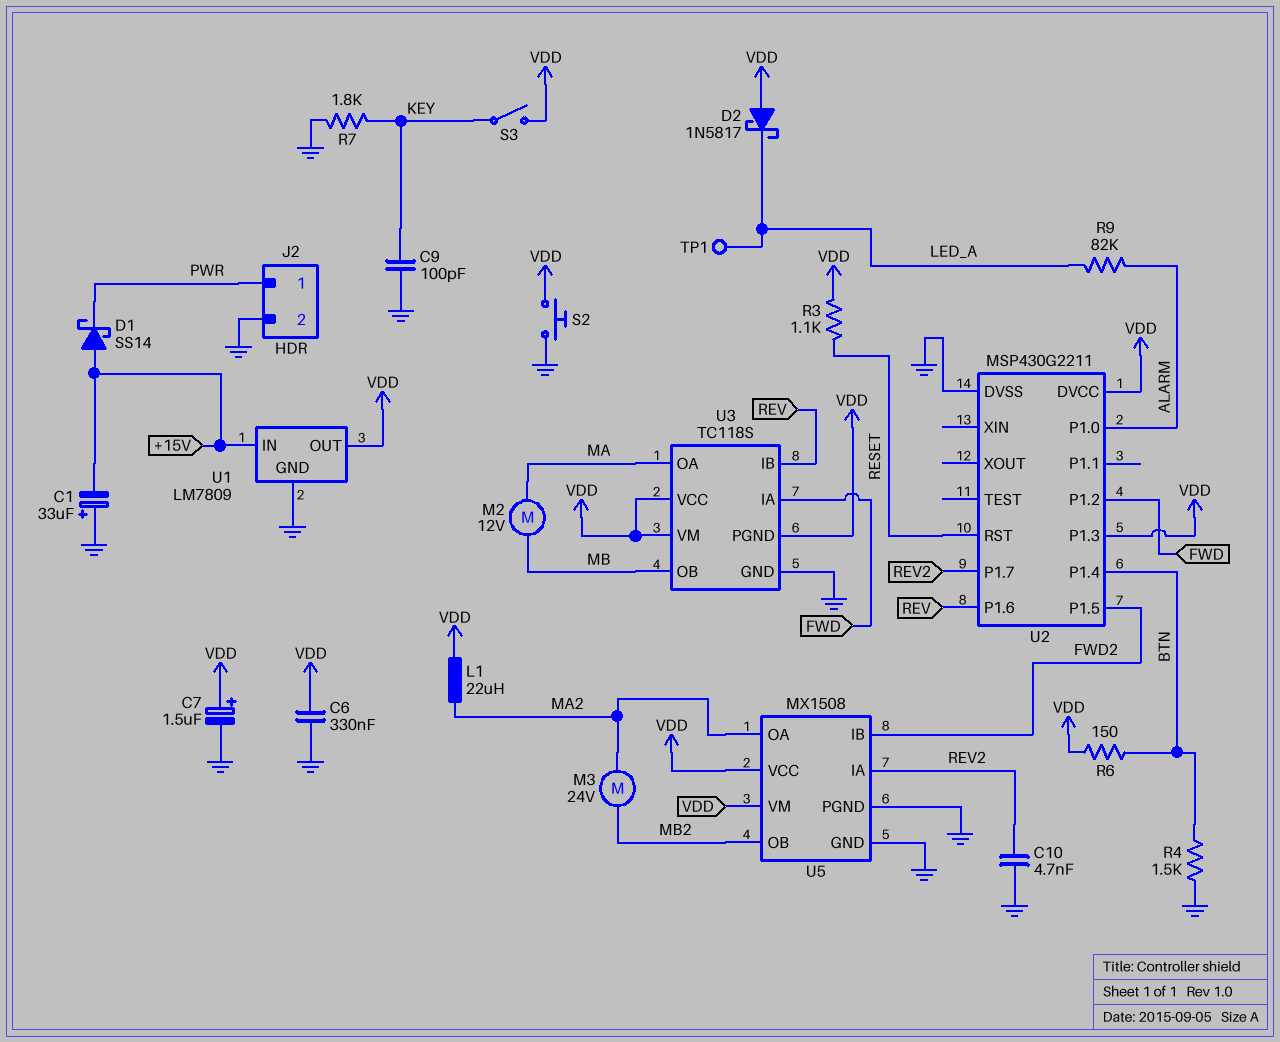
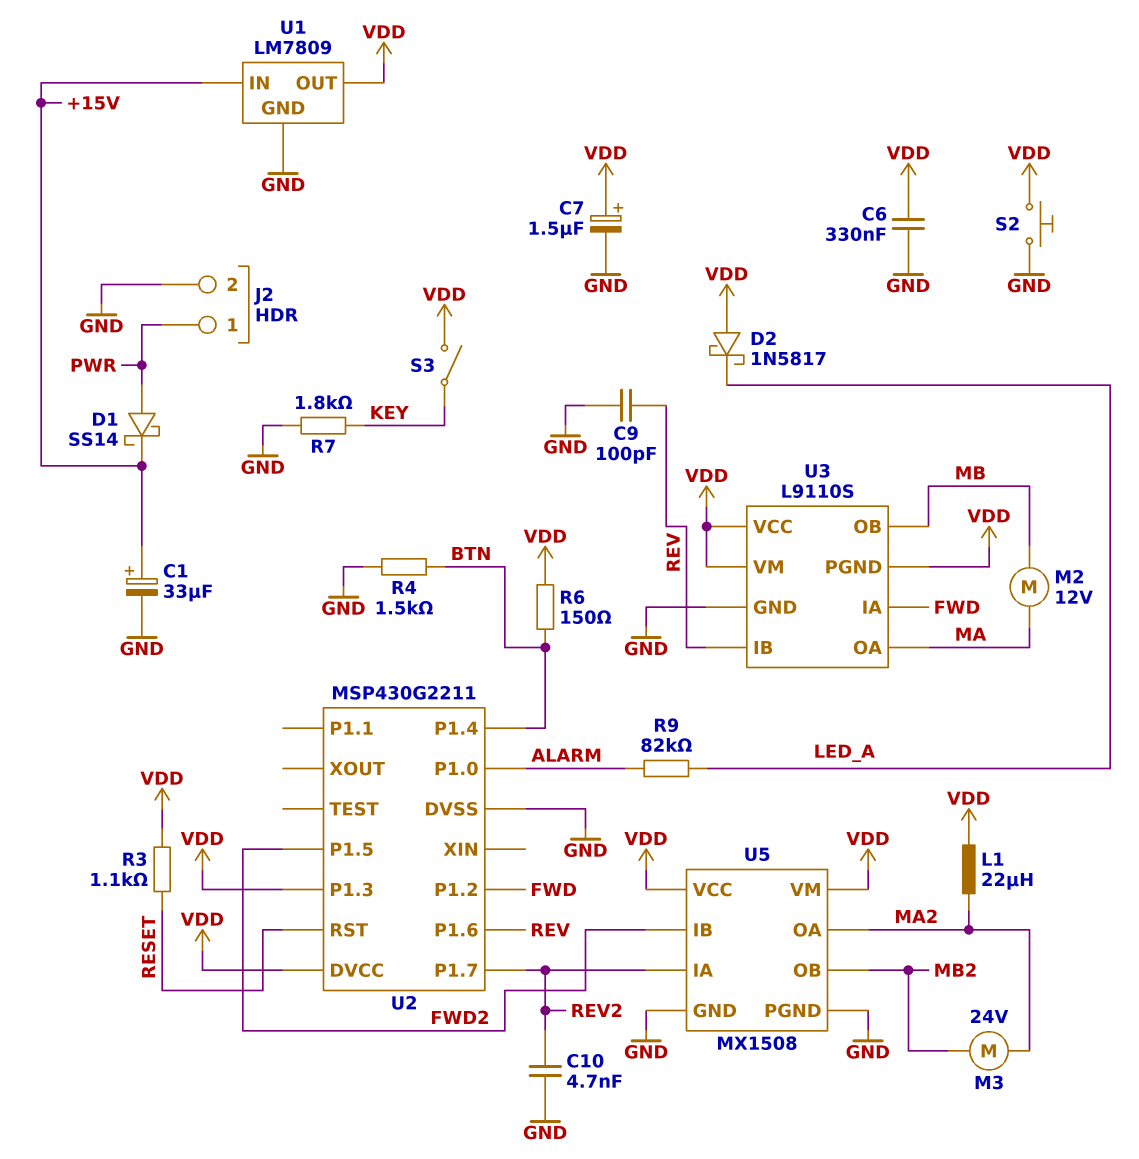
C1: 33uF (plus GND, minus +15V) -> 33uF (plus +15V, minus GND)
C9: 100pF (GND, KEY) -> 100pF (GND, REV)
D1: schottky SS14 (A +15V, K PWR) -> schottky SS14 (A PWR, K +15V)
TP1: test point (LED_A) -> none
U3: TC118S -> L9110S

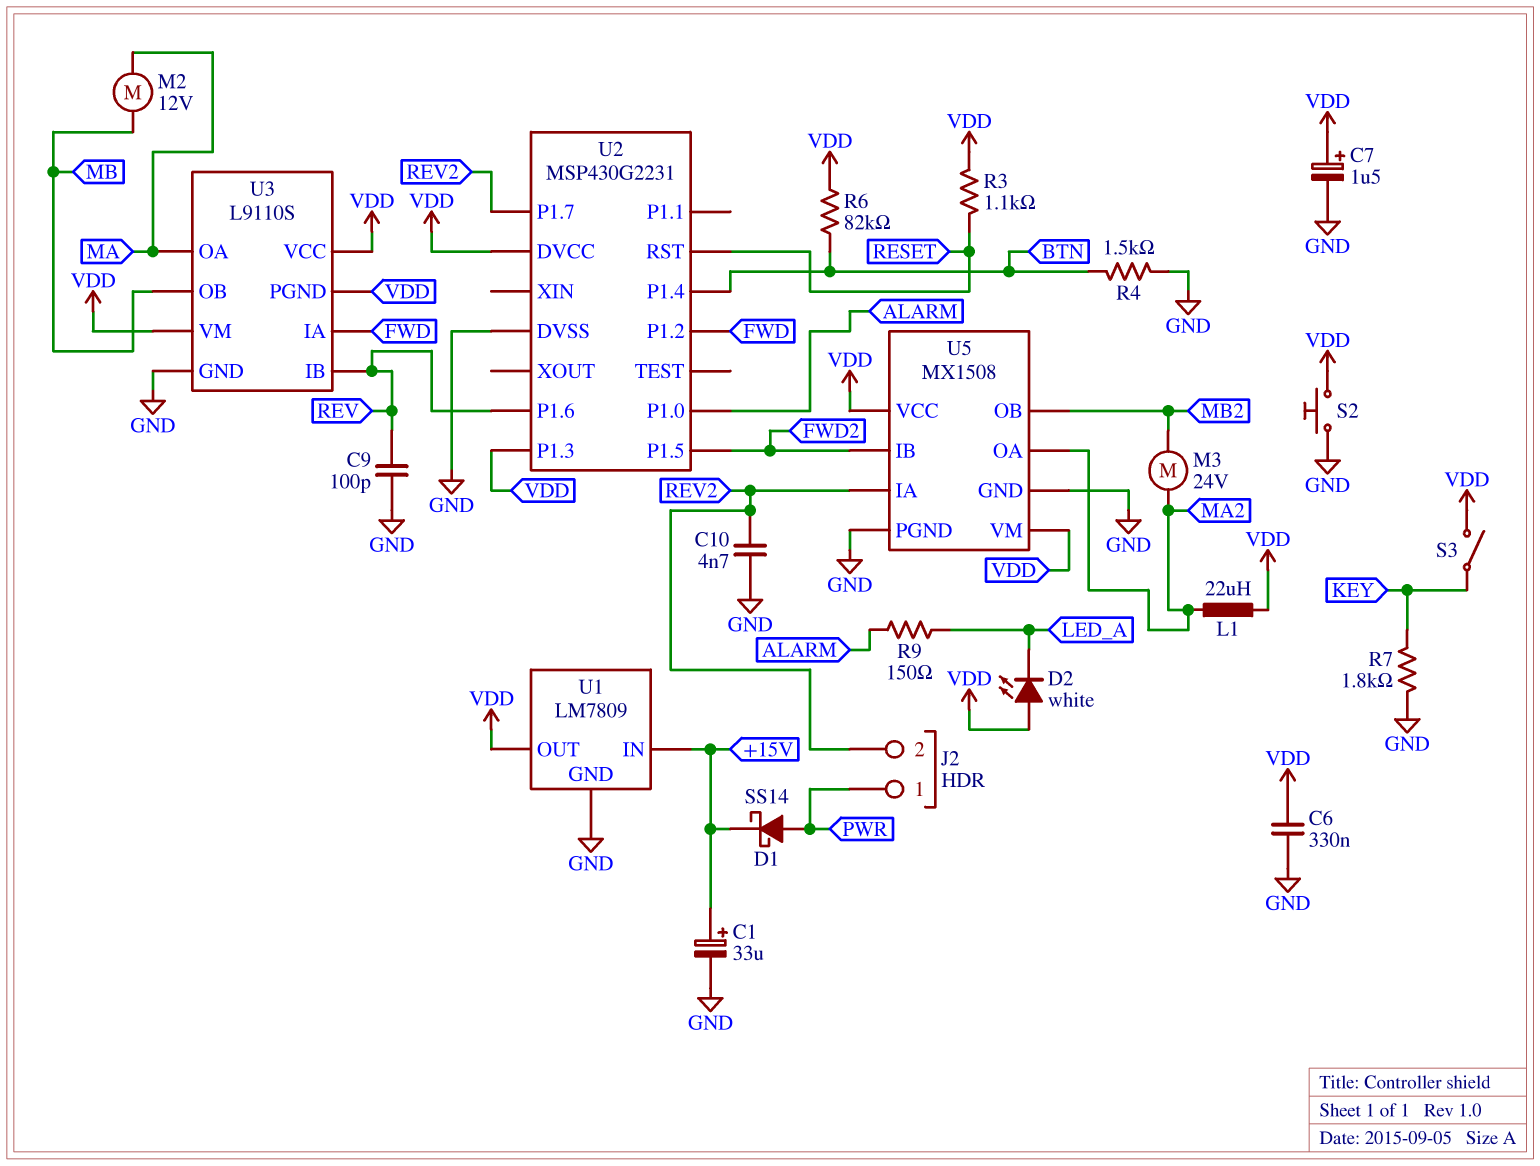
D2: schottky 1N5817 (A VDD, K LED_A) -> LED white (A VDD, K LED_A)
J2 pin 2: GND -> REV2
R6: 150 (BTN, VDD) -> 82k (BTN, VDD)
R9: 82k (ALARM, LED_A) -> 150 (ALARM, LED_A)
U2: MSP430G2211 -> MSP430G2231

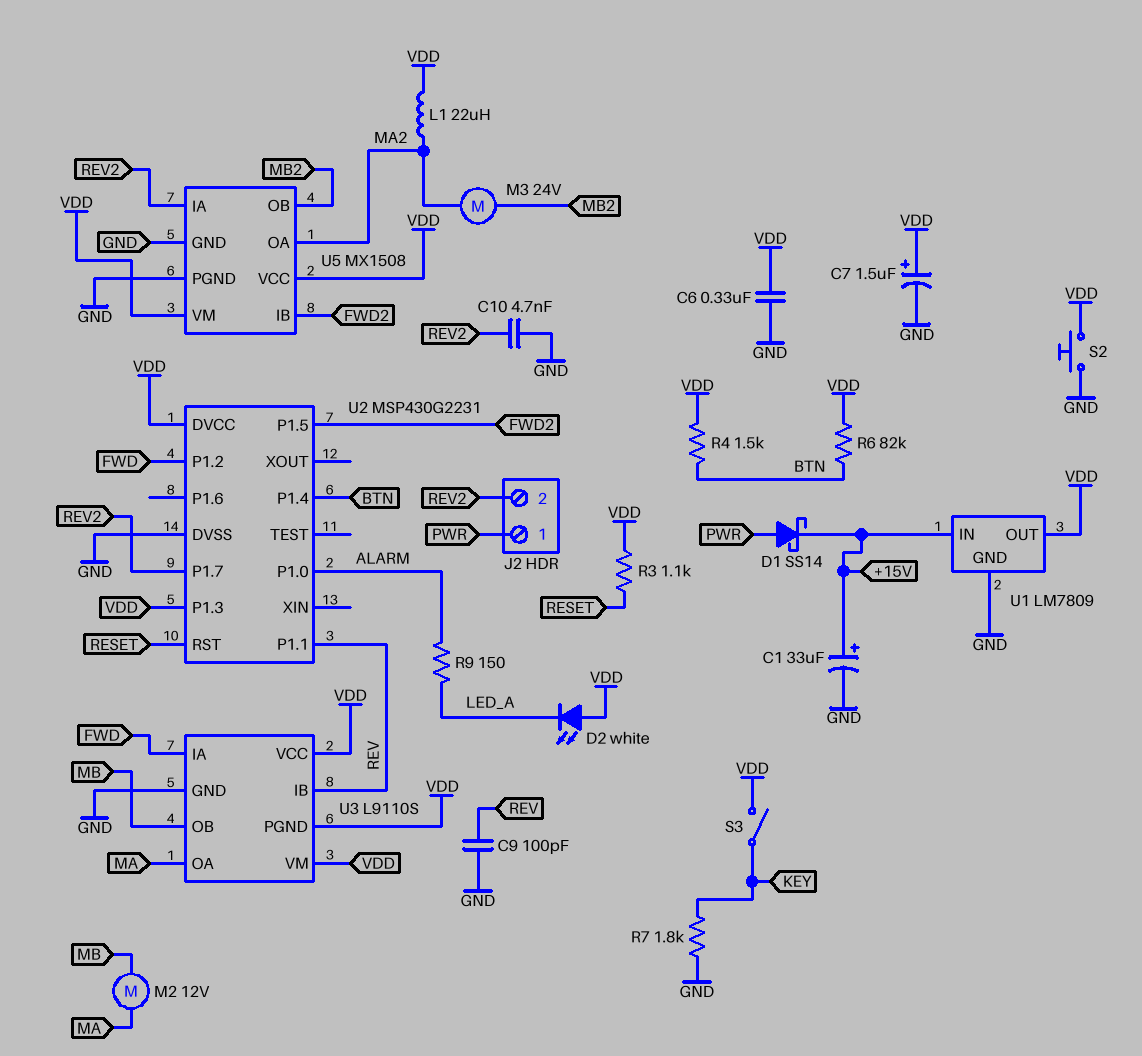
R4: 1.5k (BTN, GND) -> 1.5k (BTN, VDD)
U2 pin P1.1: none -> REV
U2 pin P1.6: REV -> none

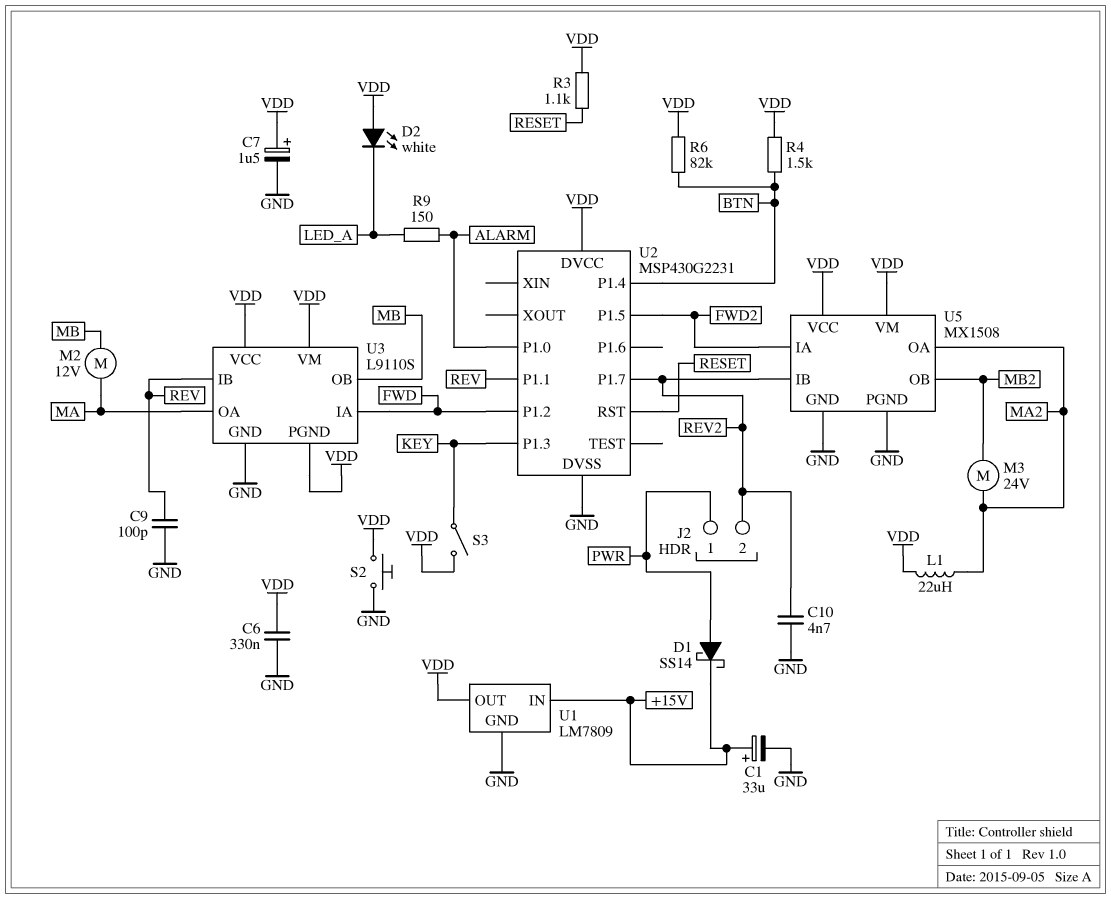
R7: 1.8k (GND, KEY) -> none
U2 pin P1.3: VDD -> KEY
U5 pin IA: REV2 -> FWD2
U5 pin IB: FWD2 -> REV2

